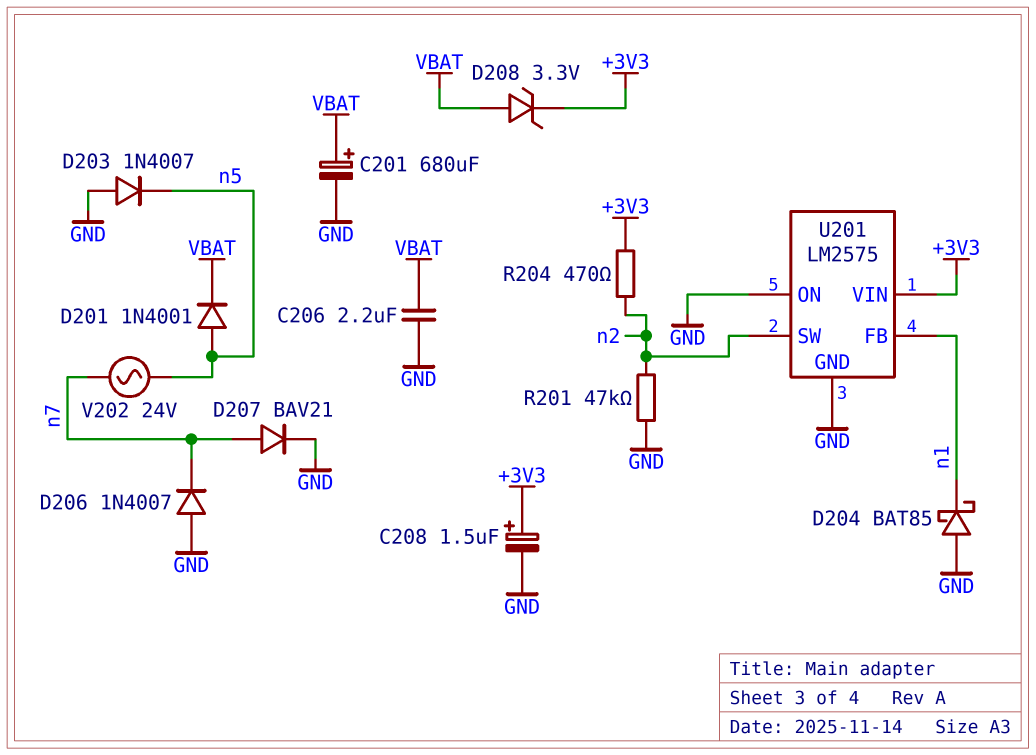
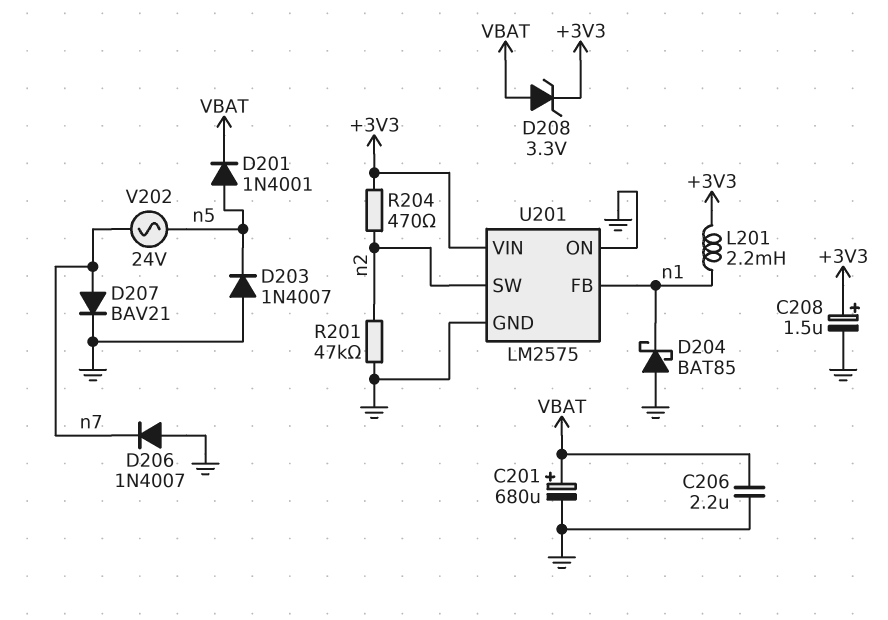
L201: none -> 2.2mH (+3V3, n1)

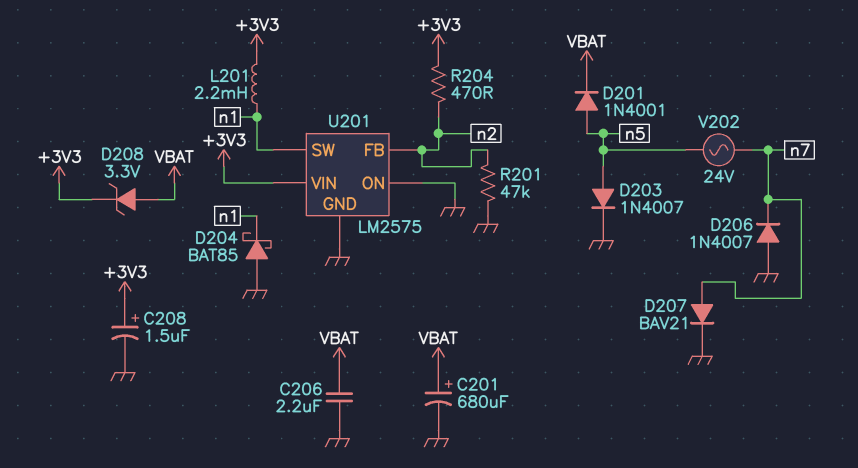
D203: diode 1N4007 (A GND, K n5) -> diode 1N4007 (A n5, K GND)
U201 pin FB: n1 -> n2
U201 pin SW: n2 -> n1

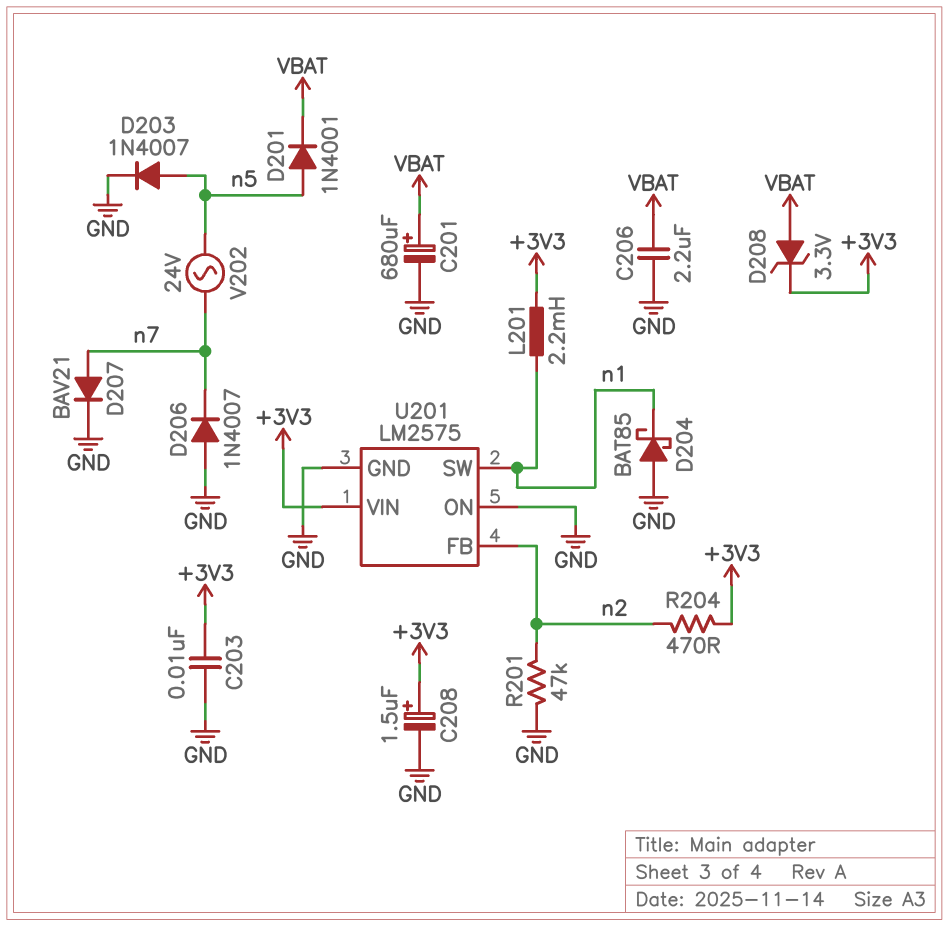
C203: none -> 10nF (+3V3, GND)

